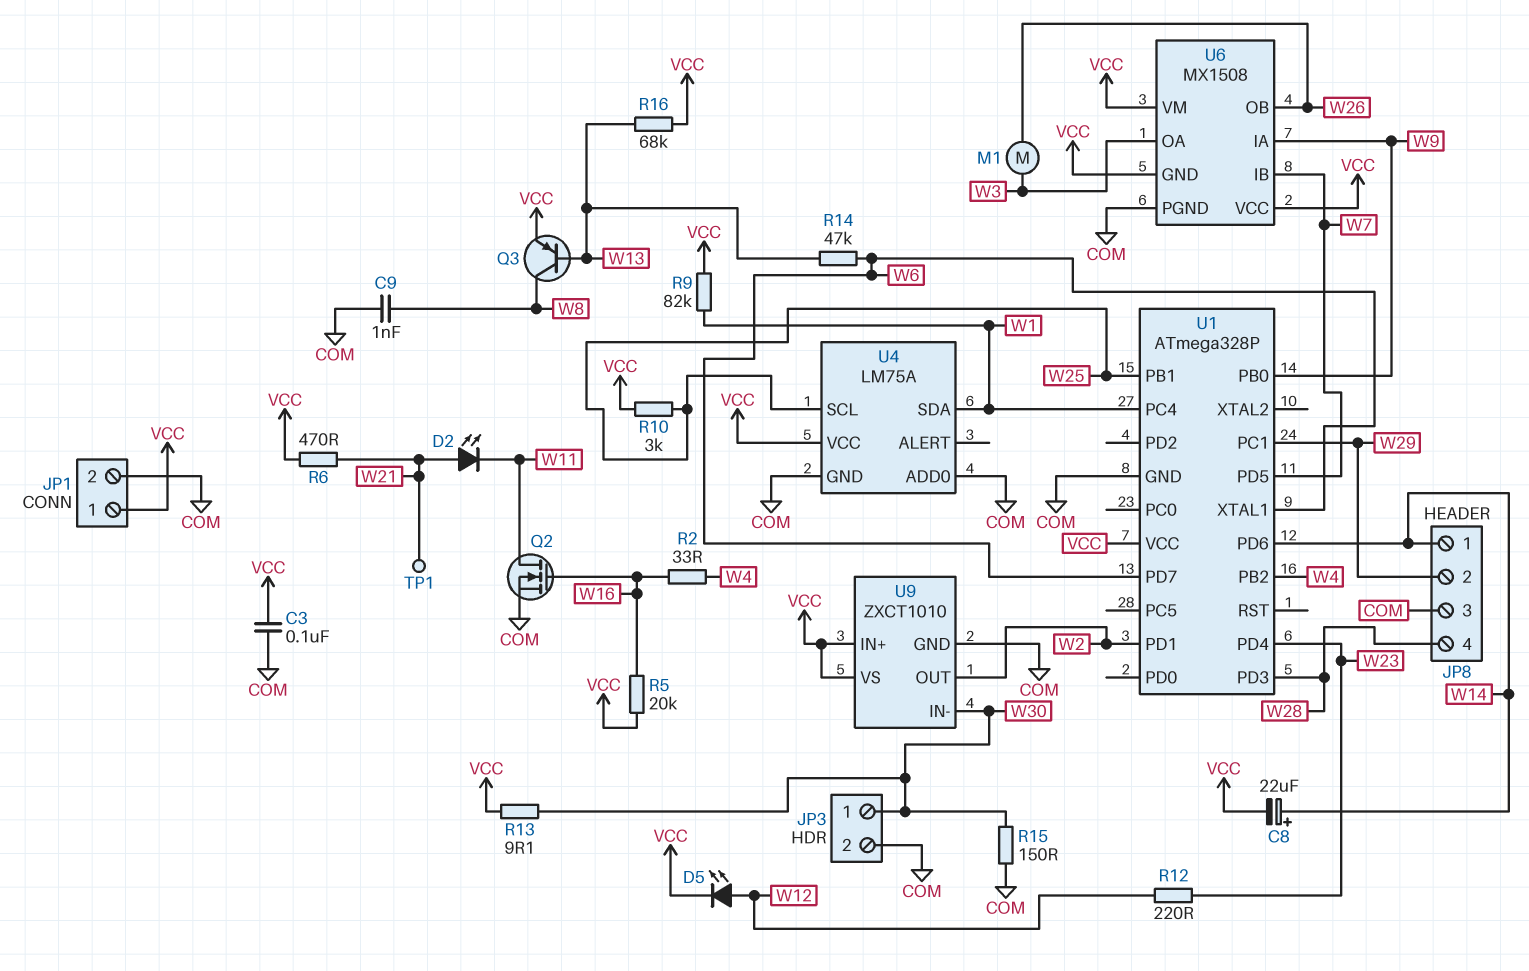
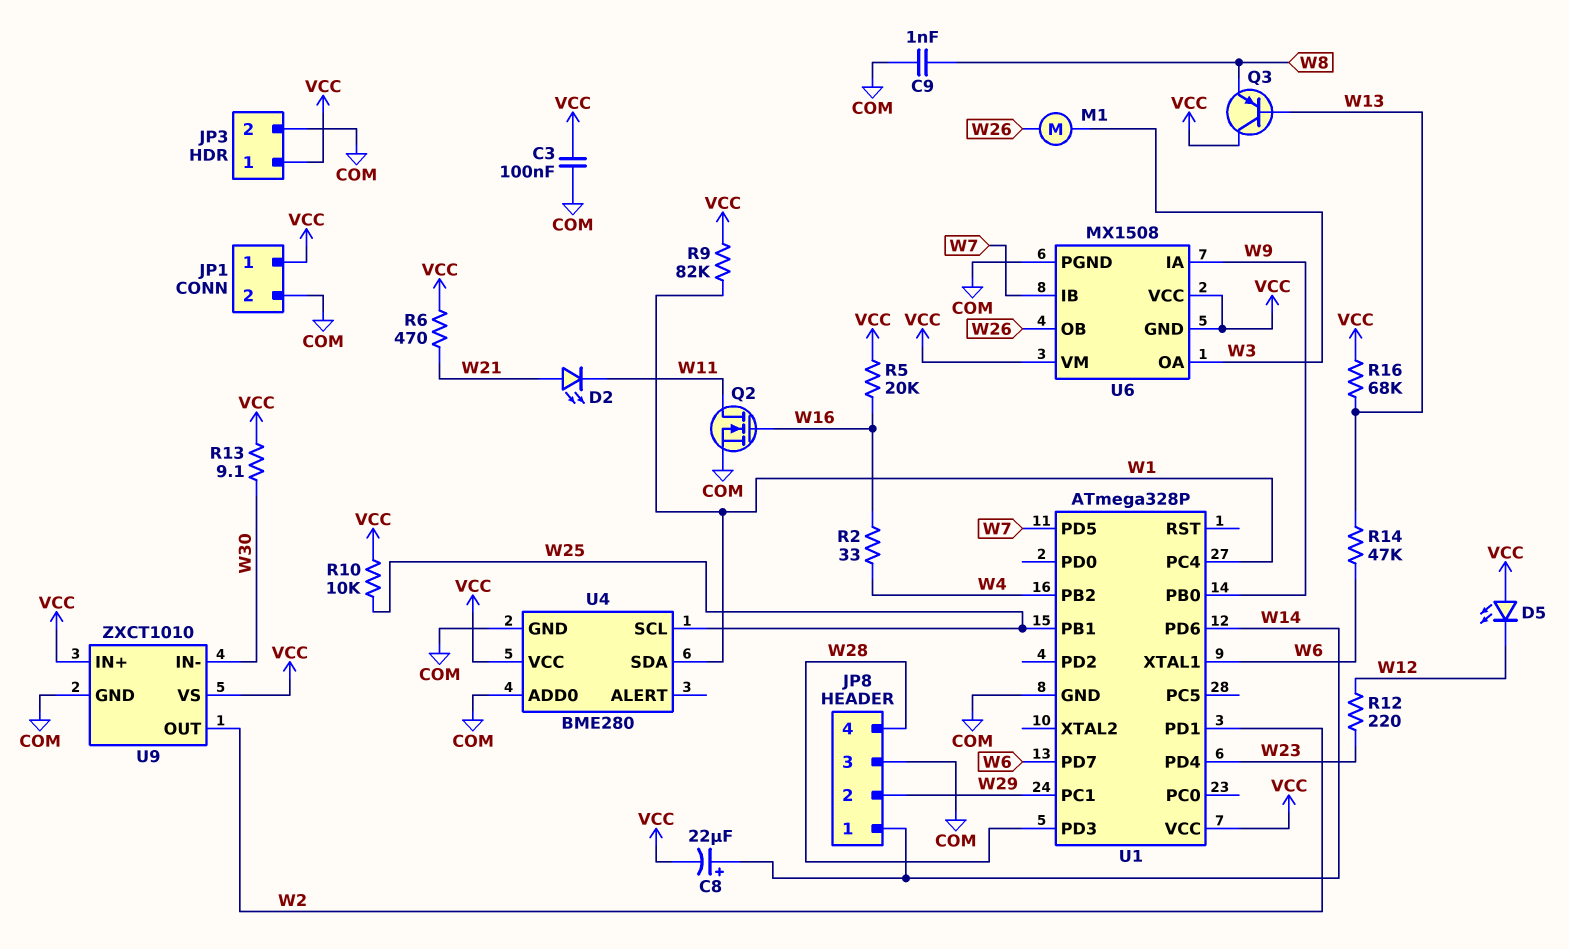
D5: LED (A W12, K VCC) -> LED (A VCC, K W12)
JP3 pin 1: W30 -> VCC
Q3: PNP (B W13, C W8, E VCC) -> PNP (B W13, C VCC, E W8)
R10: 3k (VCC, W25) -> 10k (VCC, W25)
R15: 150 (COM, W30) -> none
TP1: test point (W21) -> none
U4: LM75A -> BME280

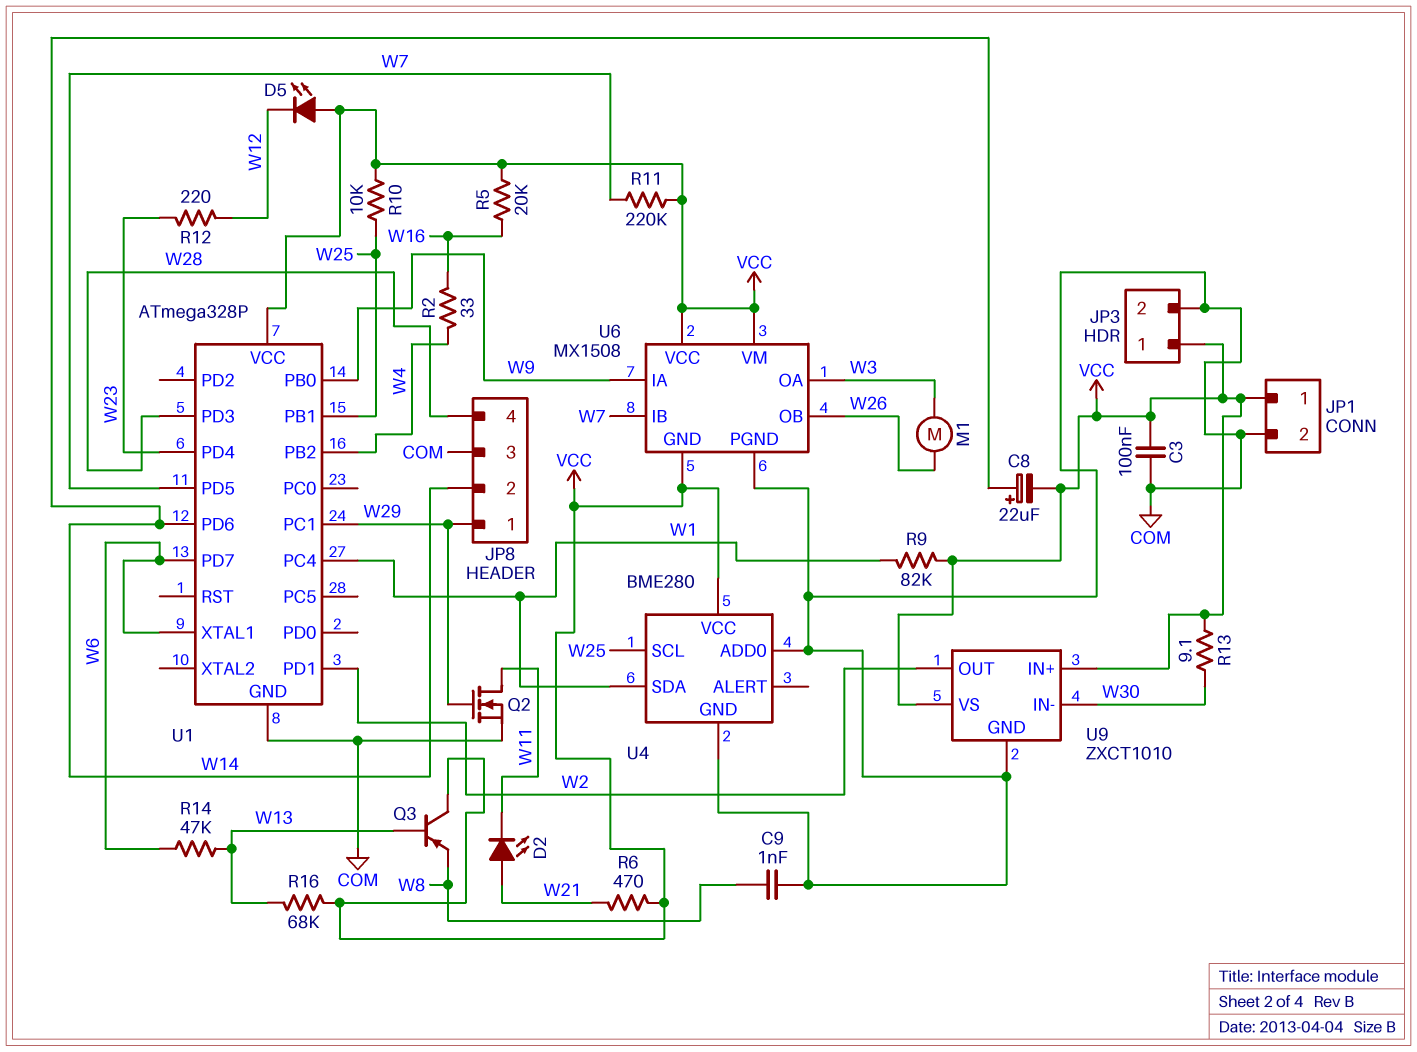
JP8 pin 1: W14 -> W29
JP8 pin 2: W29 -> W14
Q2: NMOS (G W16, D W11, S COM) -> NMOS (G W29, D W11, S COM)
R11: none -> 220k (VCC, W7)

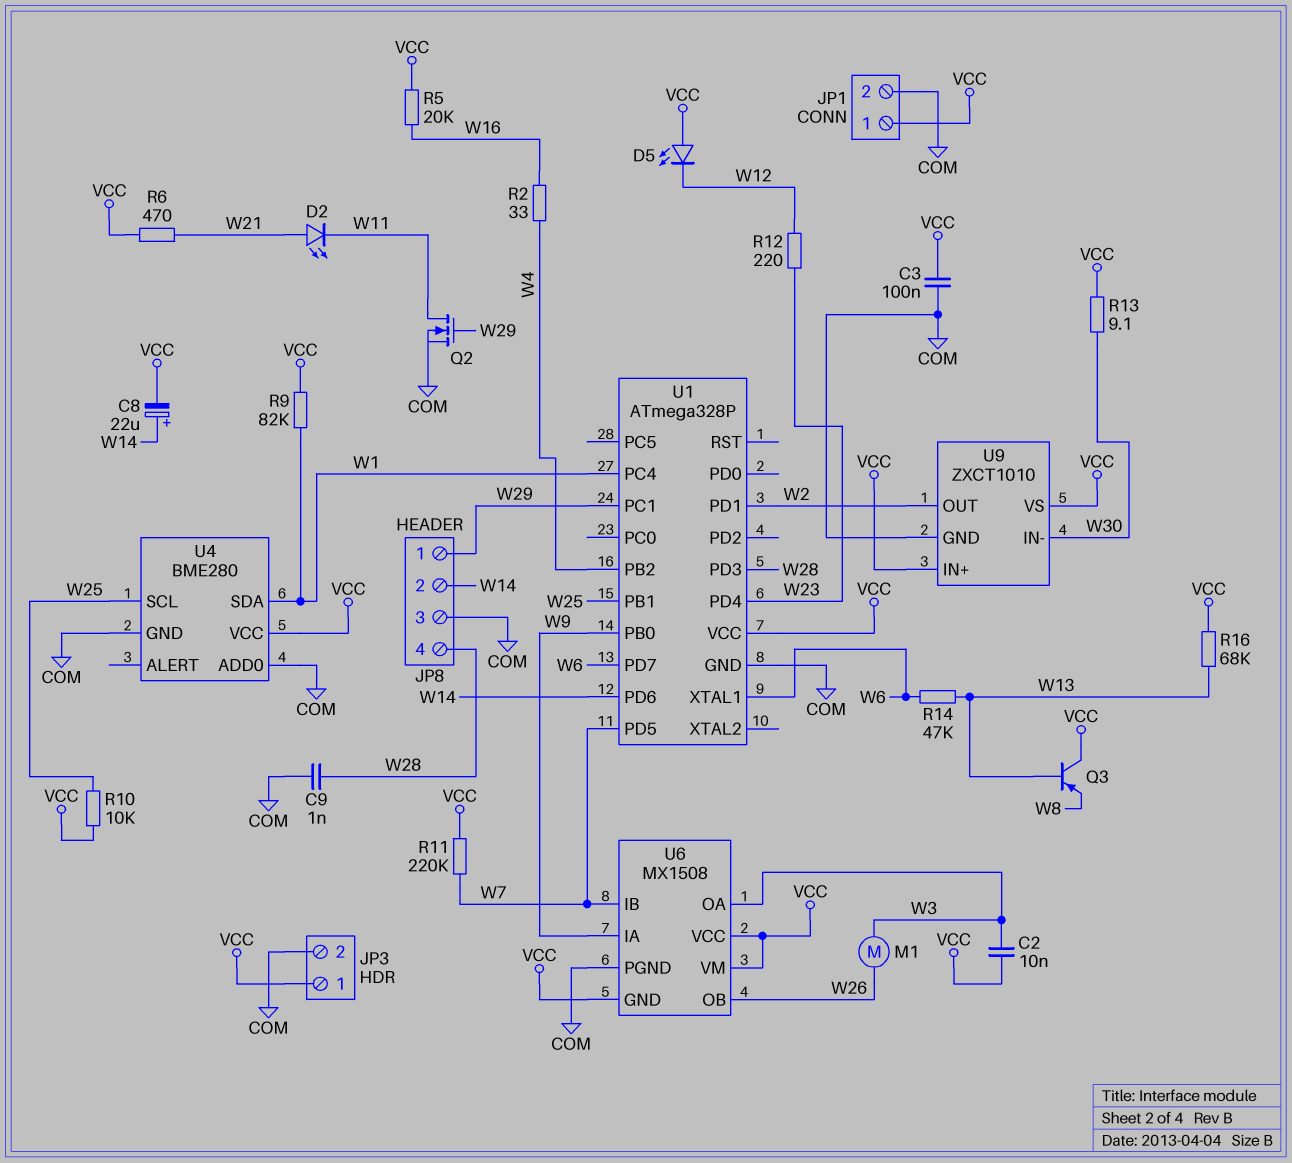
C2: none -> 10nF (VCC, W3)
C9: 1nF (COM, W8) -> 1nF (COM, W28)

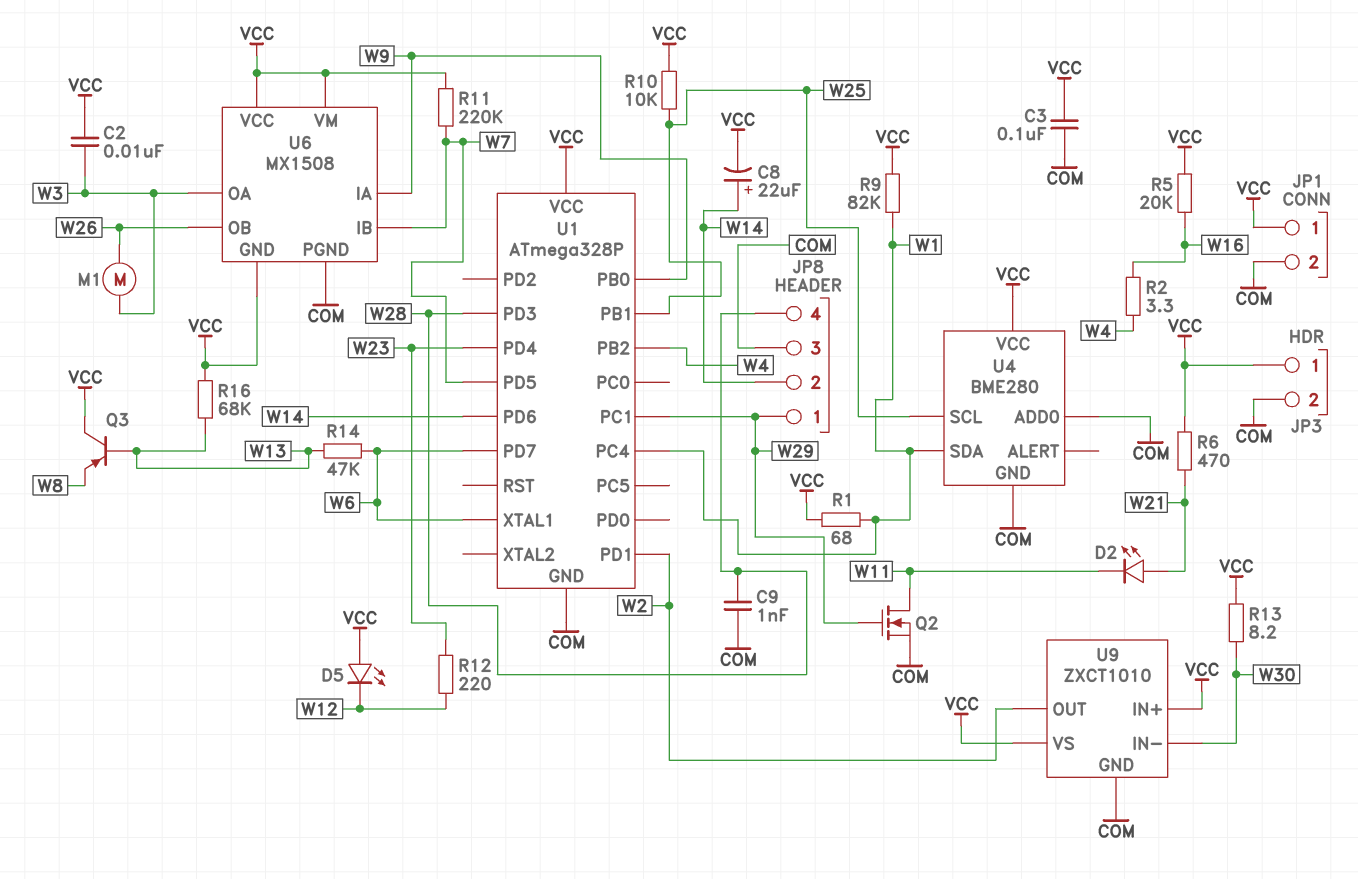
R1: none -> 68 (VCC, W1)
R2: 33 (W4, W16) -> 3.3 (W4, W16)
R13: 9.1 (VCC, W30) -> 8.2 (VCC, W30)

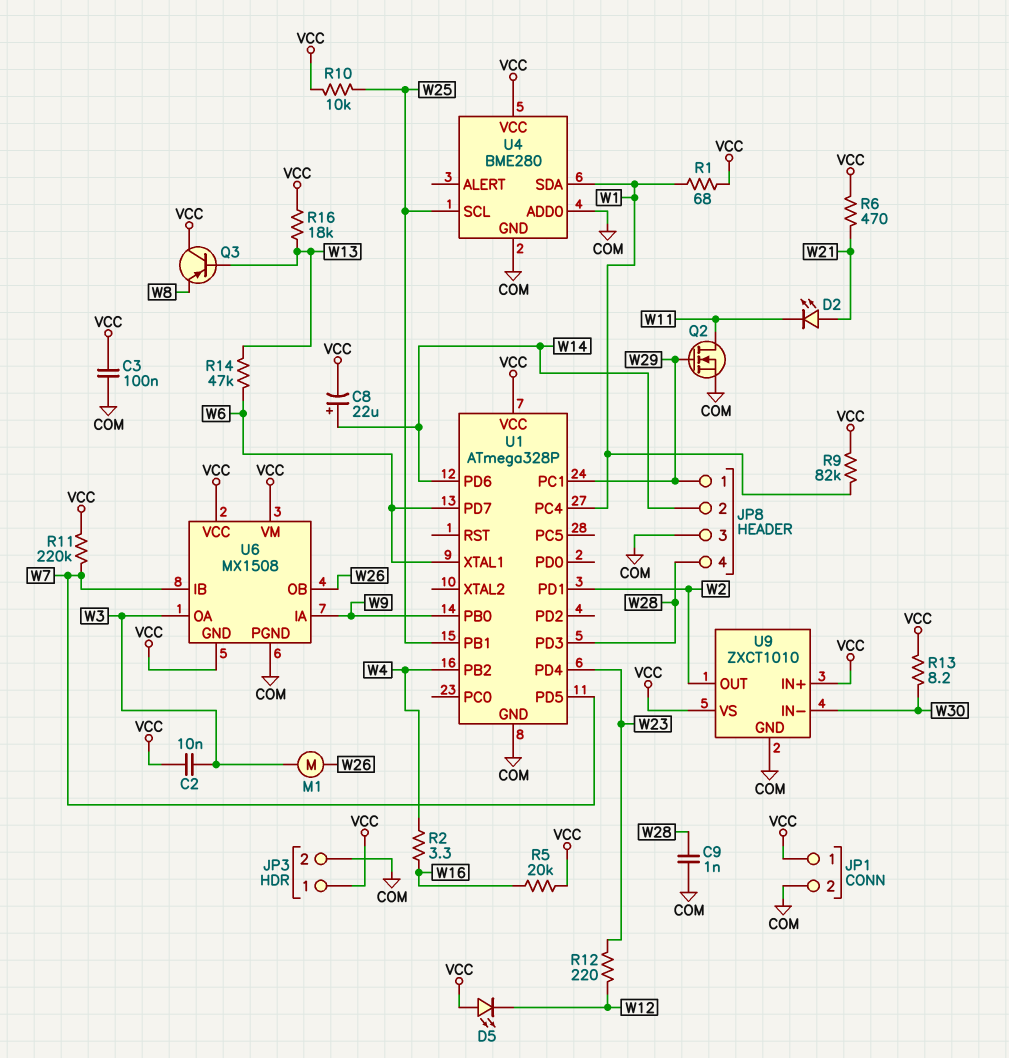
R16: 68k (VCC, W13) -> 18k (VCC, W13)

